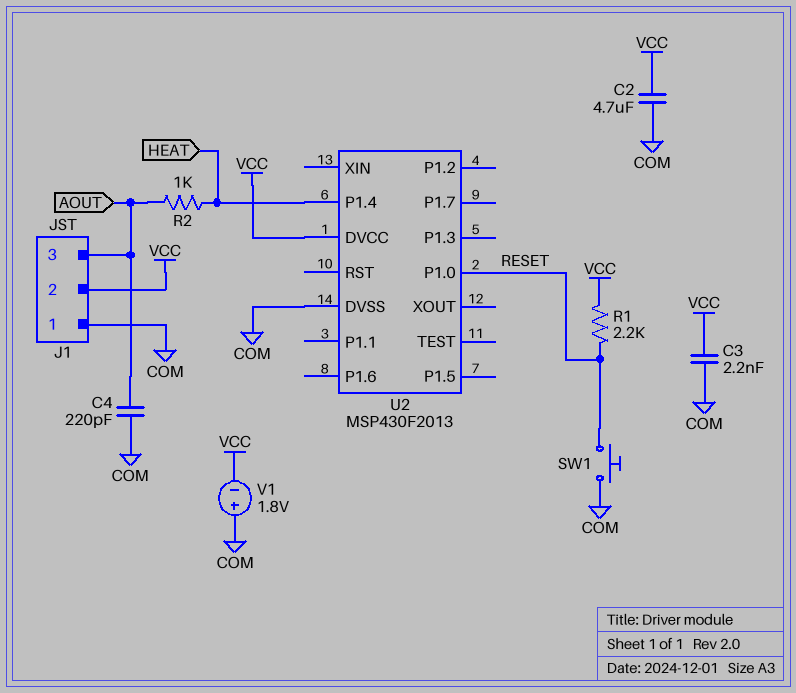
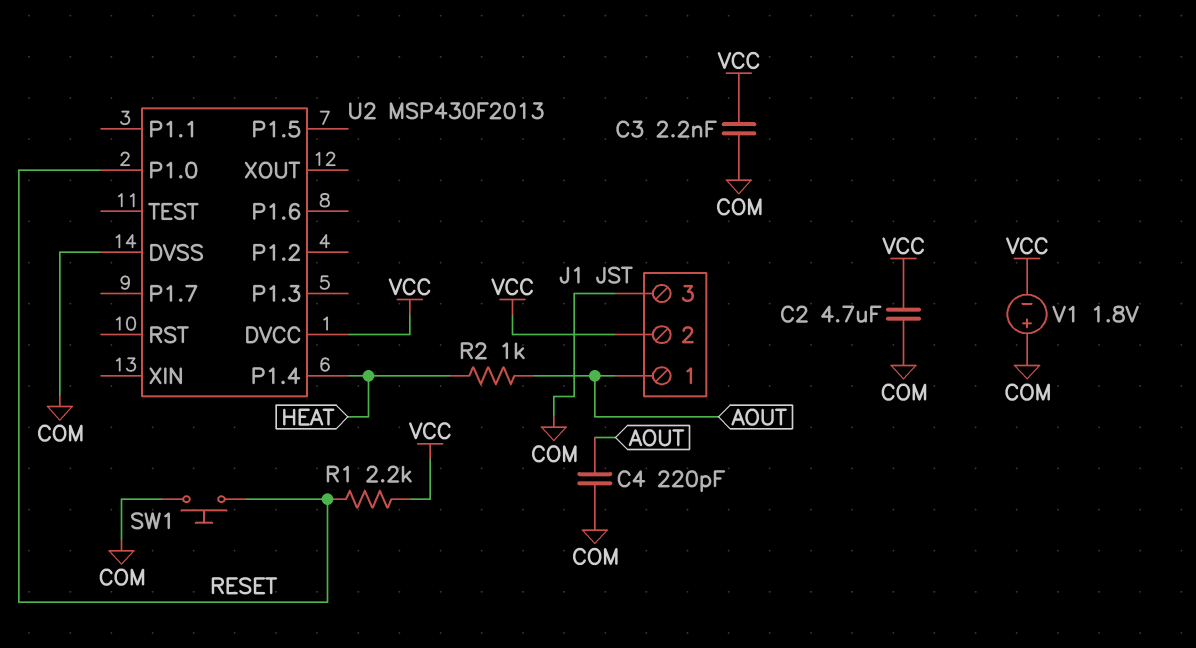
J1 pin 1: COM -> AOUT
J1 pin 3: AOUT -> COM

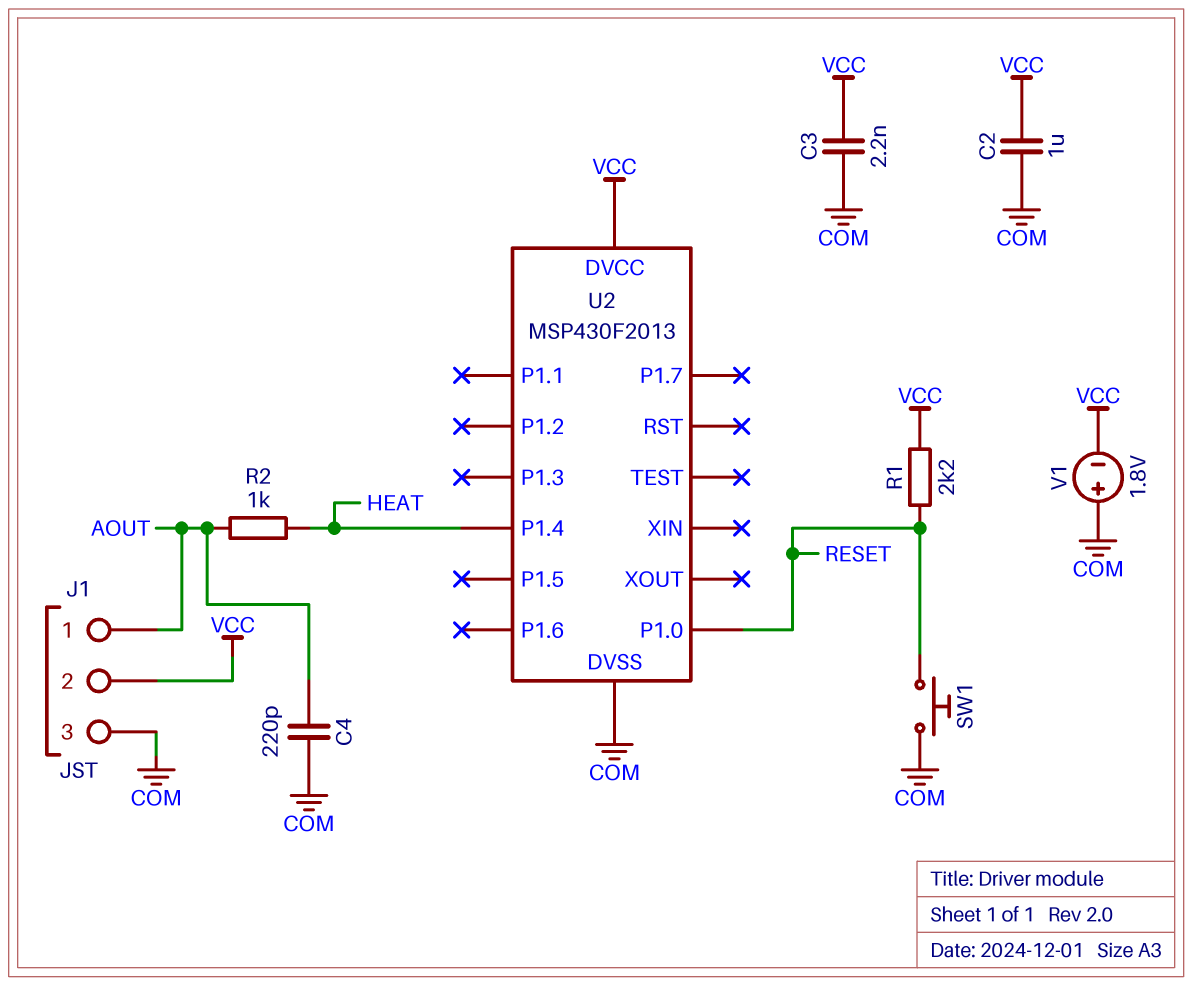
C2: 4.7uF (COM, VCC) -> 1uF (COM, VCC)

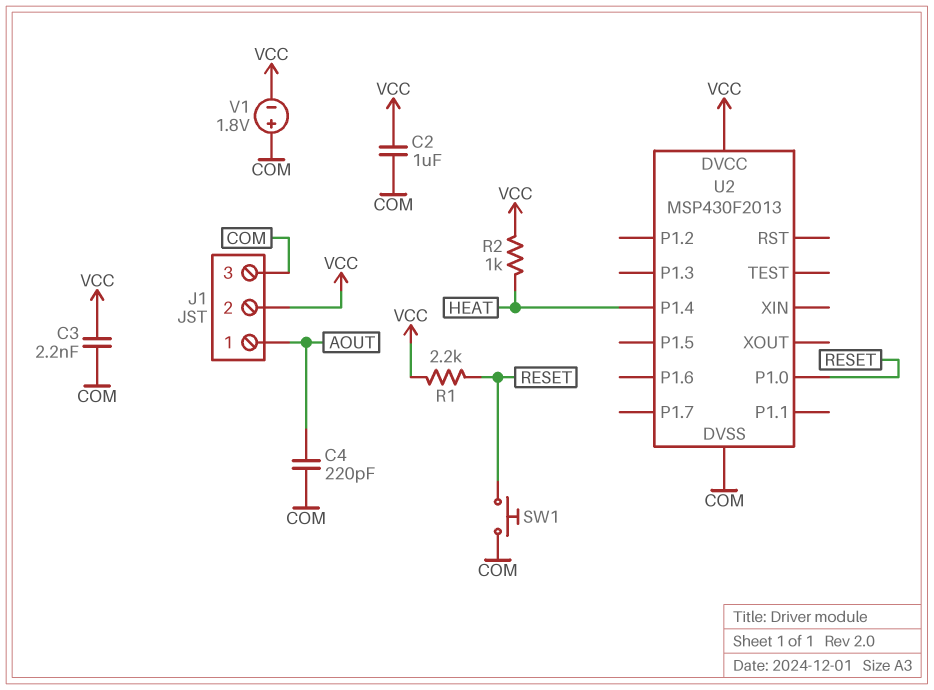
R2: 1k (AOUT, HEAT) -> 1k (HEAT, VCC)

